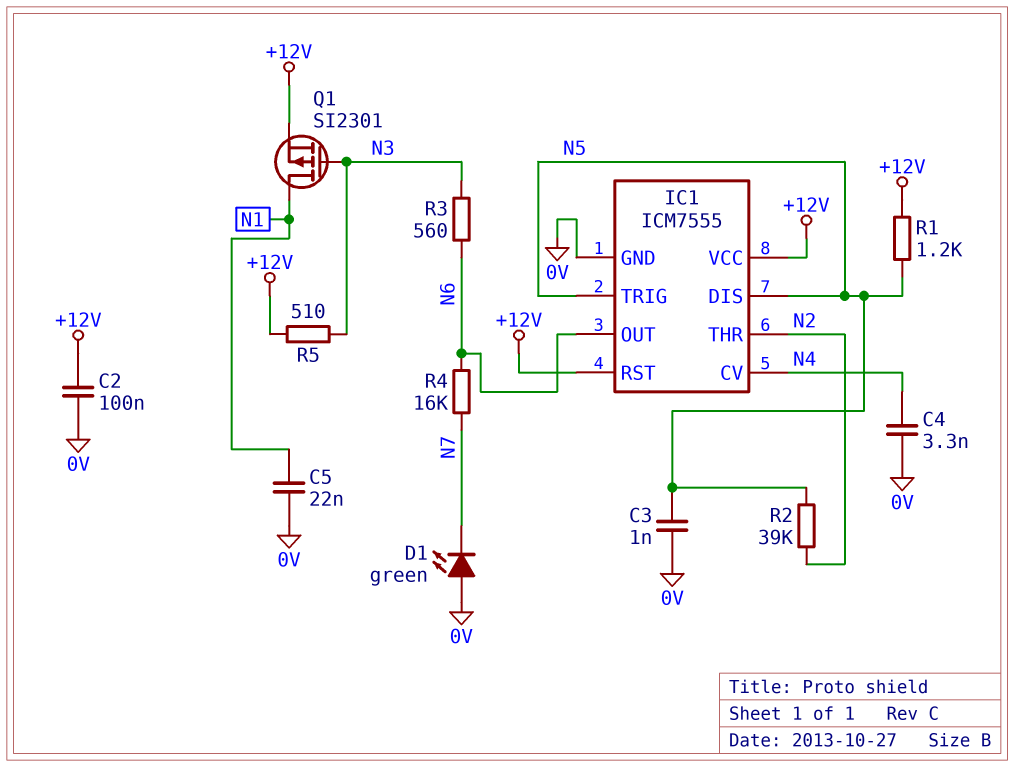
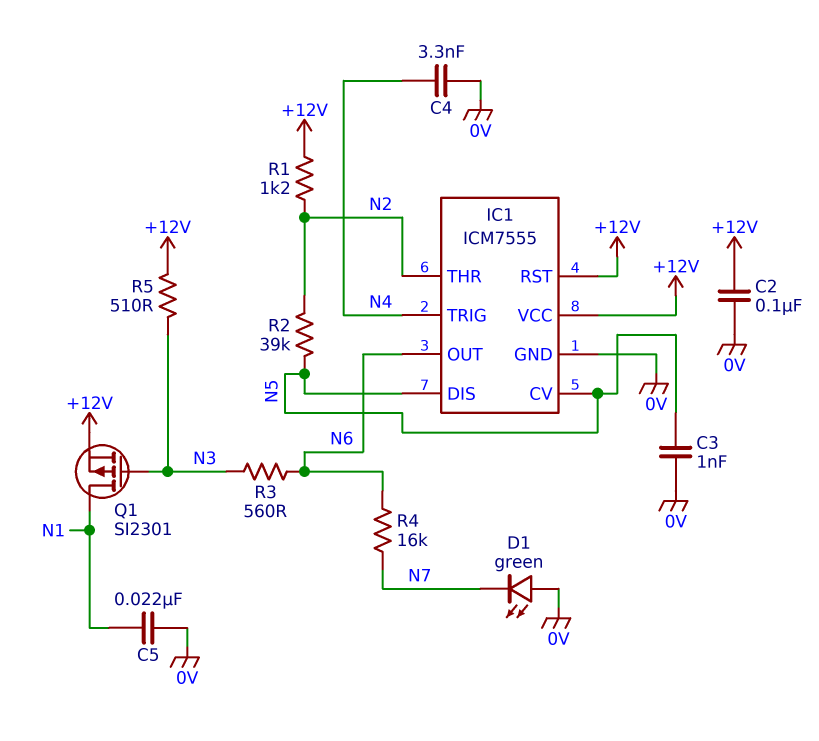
IC1 pin CV: N4 -> N5
IC1 pin TRIG: N5 -> N4
R1: 1.2k (+12V, N5) -> 1.2k (+12V, N2)

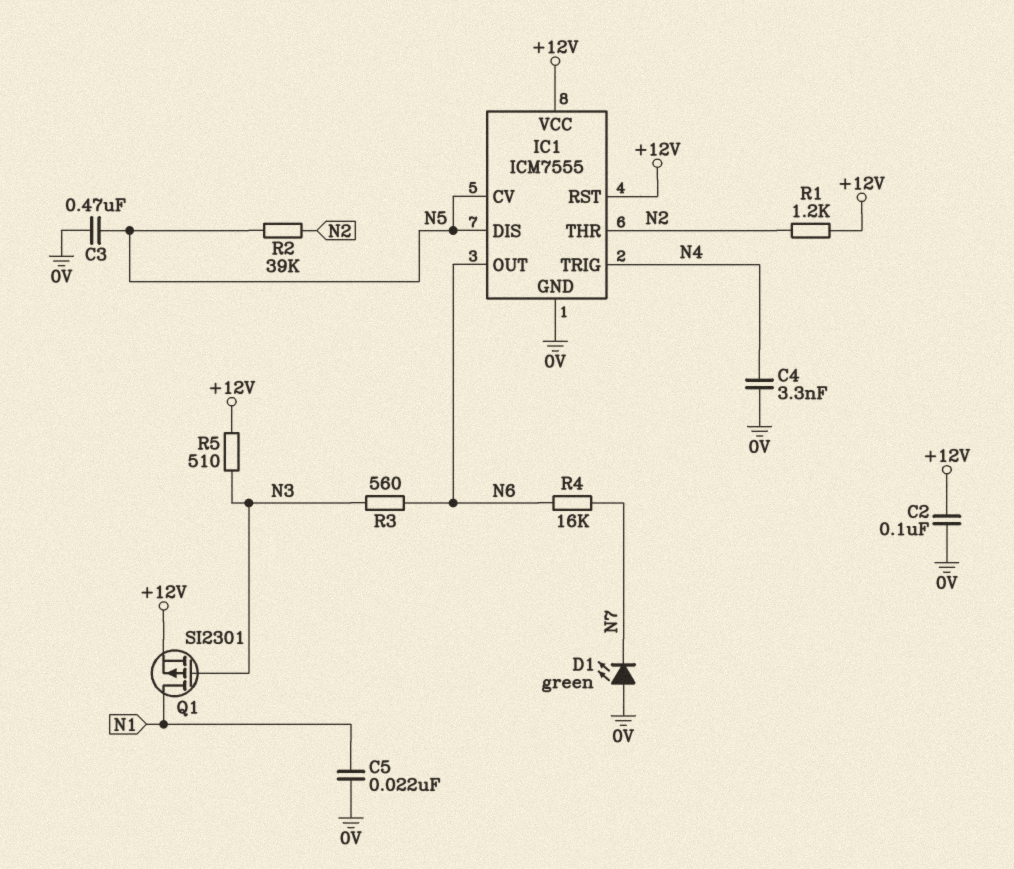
C3: 1nF (0V, N5) -> 470nF (0V, N5)

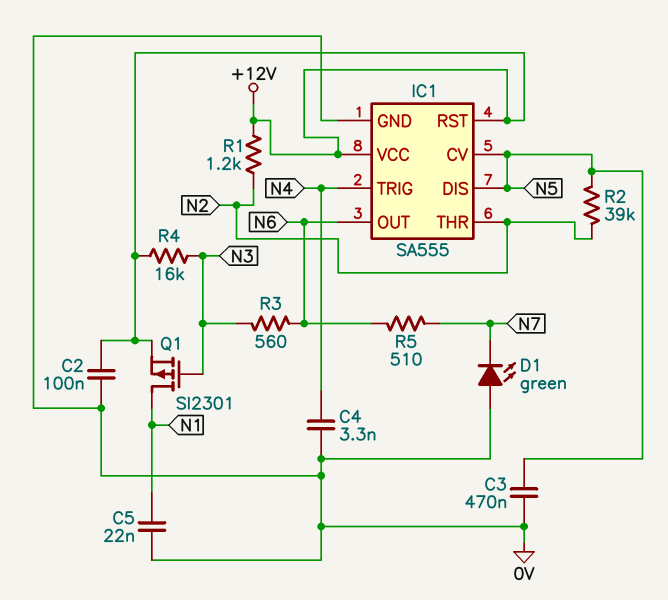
IC1: ICM7555 -> SA555
R4: 16k (N6, N7) -> 16k (+12V, N3)
R5: 510 (+12V, N3) -> 510 (N6, N7)

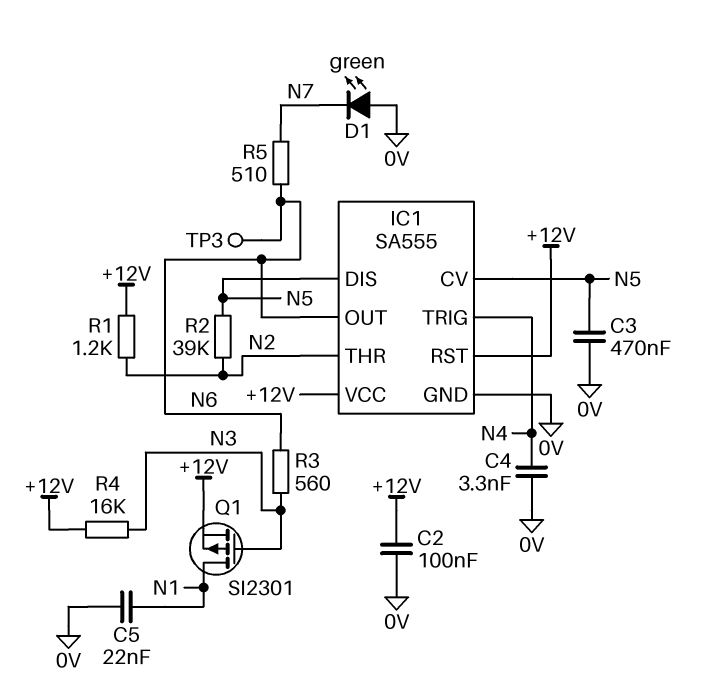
TP3: none -> test point (N6)

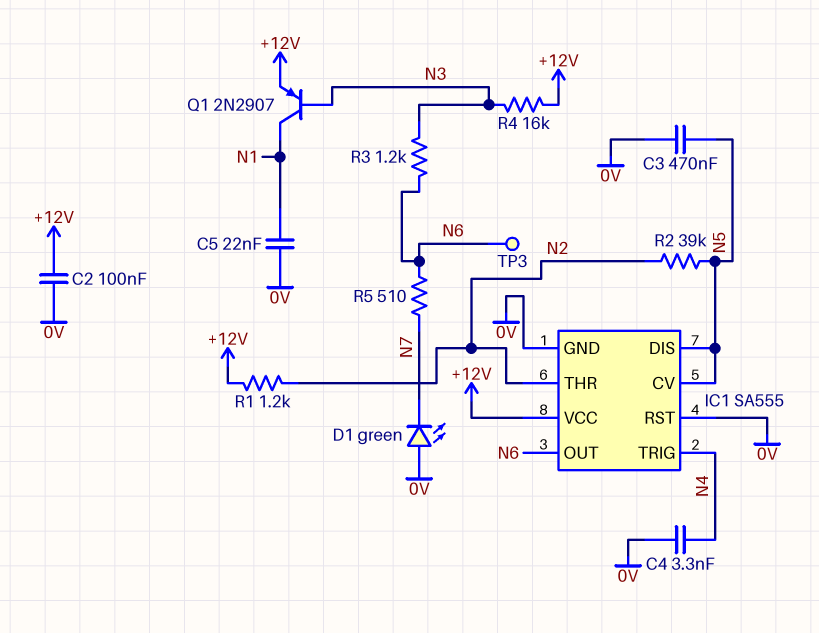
IC1 pin RST: +12V -> 0V
Q1: PMOS SI2301 (G N3, D N1, S +12V) -> PNP 2N2907 (B N3, C N1, E +12V)
R3: 560 (N3, N6) -> 1.2k (N3, N6)

